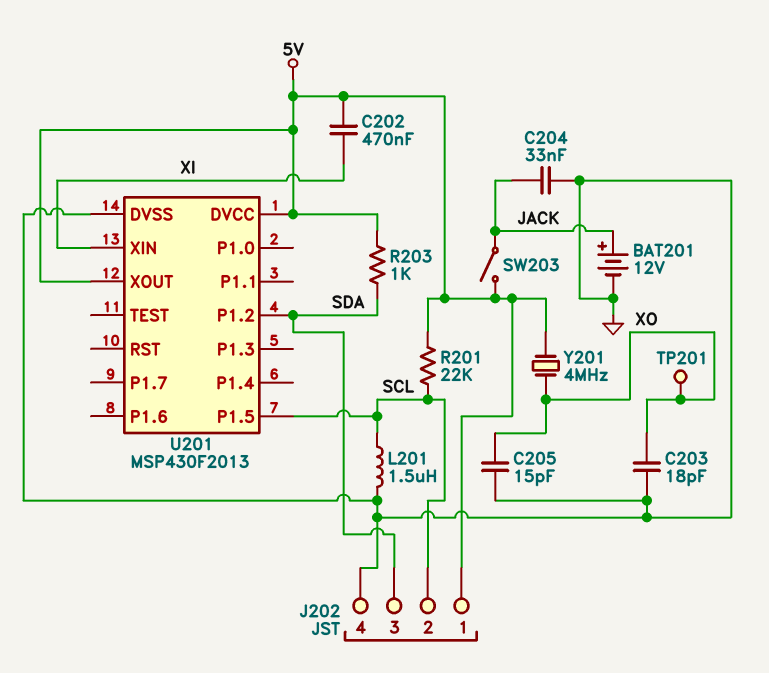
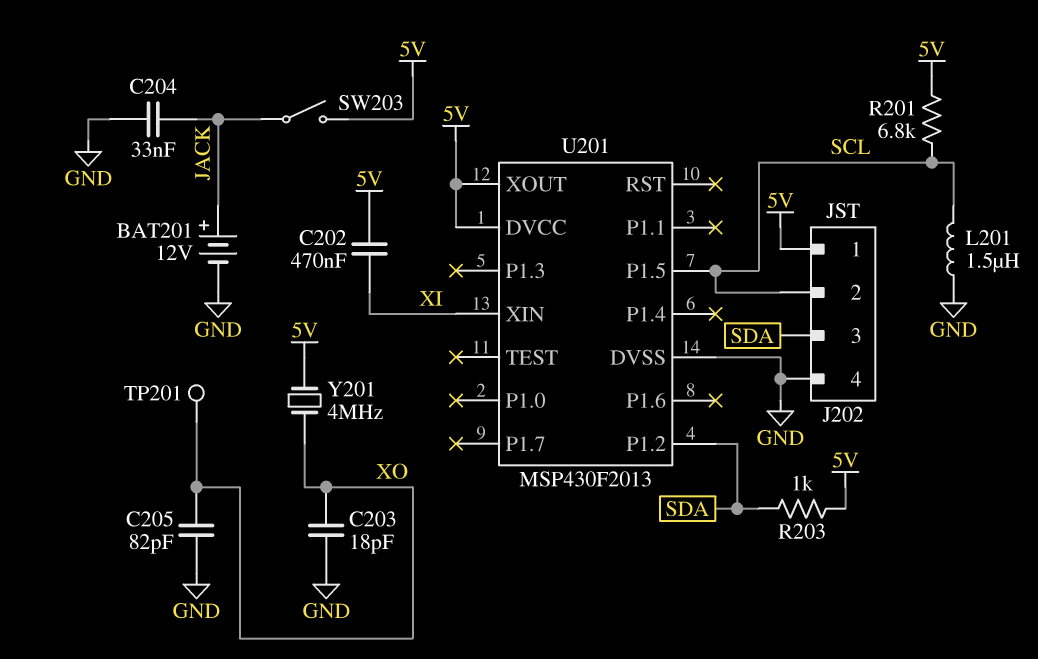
C205: 15pF (GND, XO) -> 82pF (GND, XO)
R201: 22k (5V, SCL) -> 6.8k (5V, SCL)

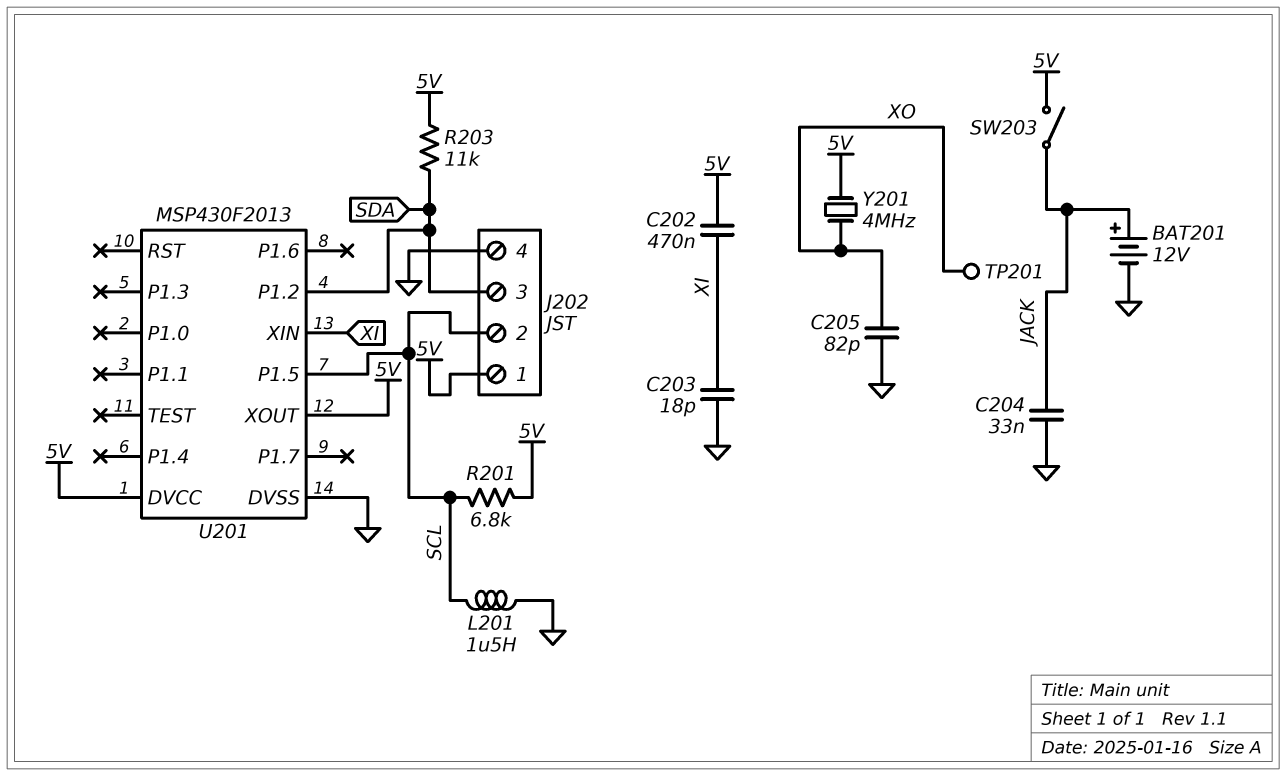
C203: 18pF (GND, XO) -> 18pF (GND, XI)
R203: 1k (5V, SDA) -> 11k (5V, SDA)

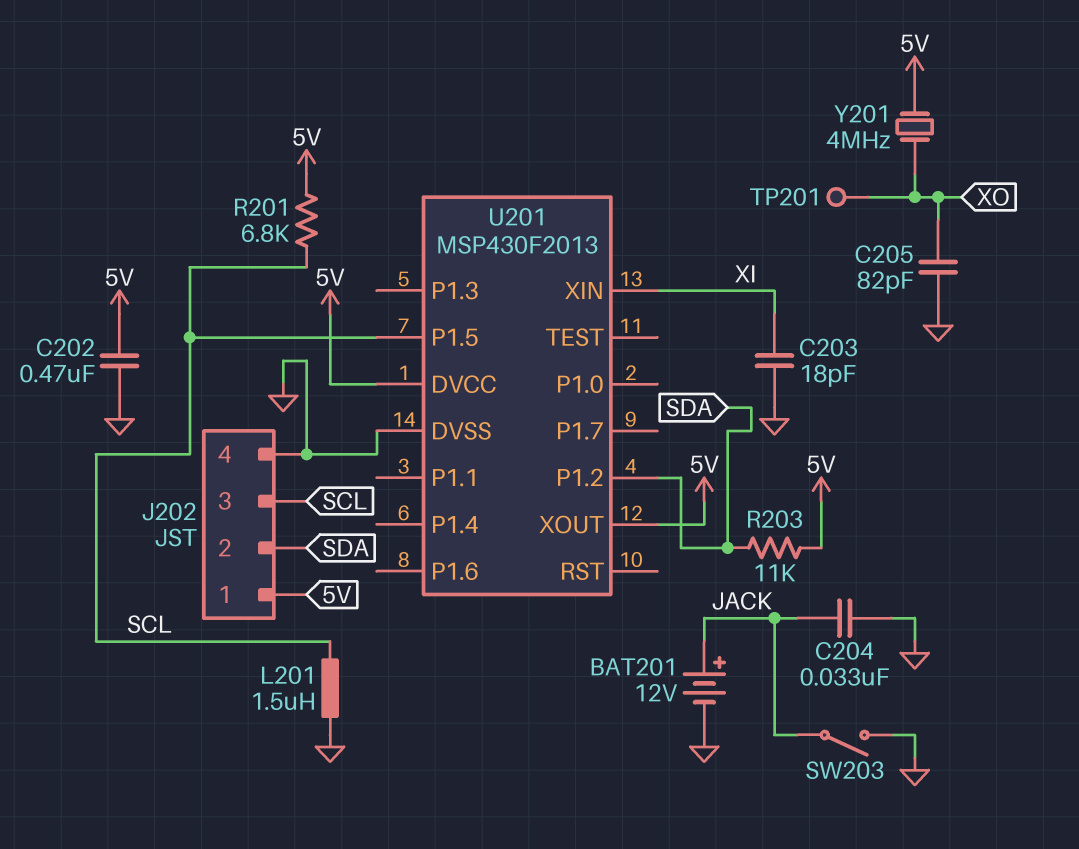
C202: 470nF (5V, XI) -> 470nF (5V, GND)
J202 pin 2: SCL -> SDA
J202 pin 3: SDA -> SCL
SW203: switch (5V, JACK) -> switch (GND, JACK)

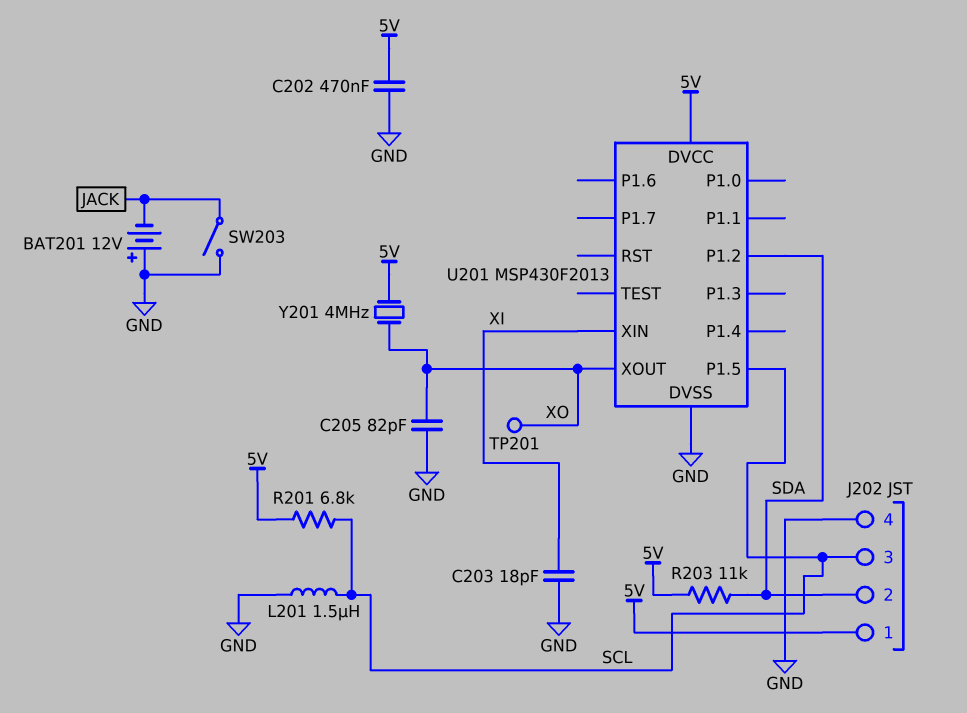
BAT201: 12V (plus JACK, minus GND) -> 12V (plus GND, minus JACK)
C204: 33nF (GND, JACK) -> none
U201 pin XOUT: 5V -> XO

